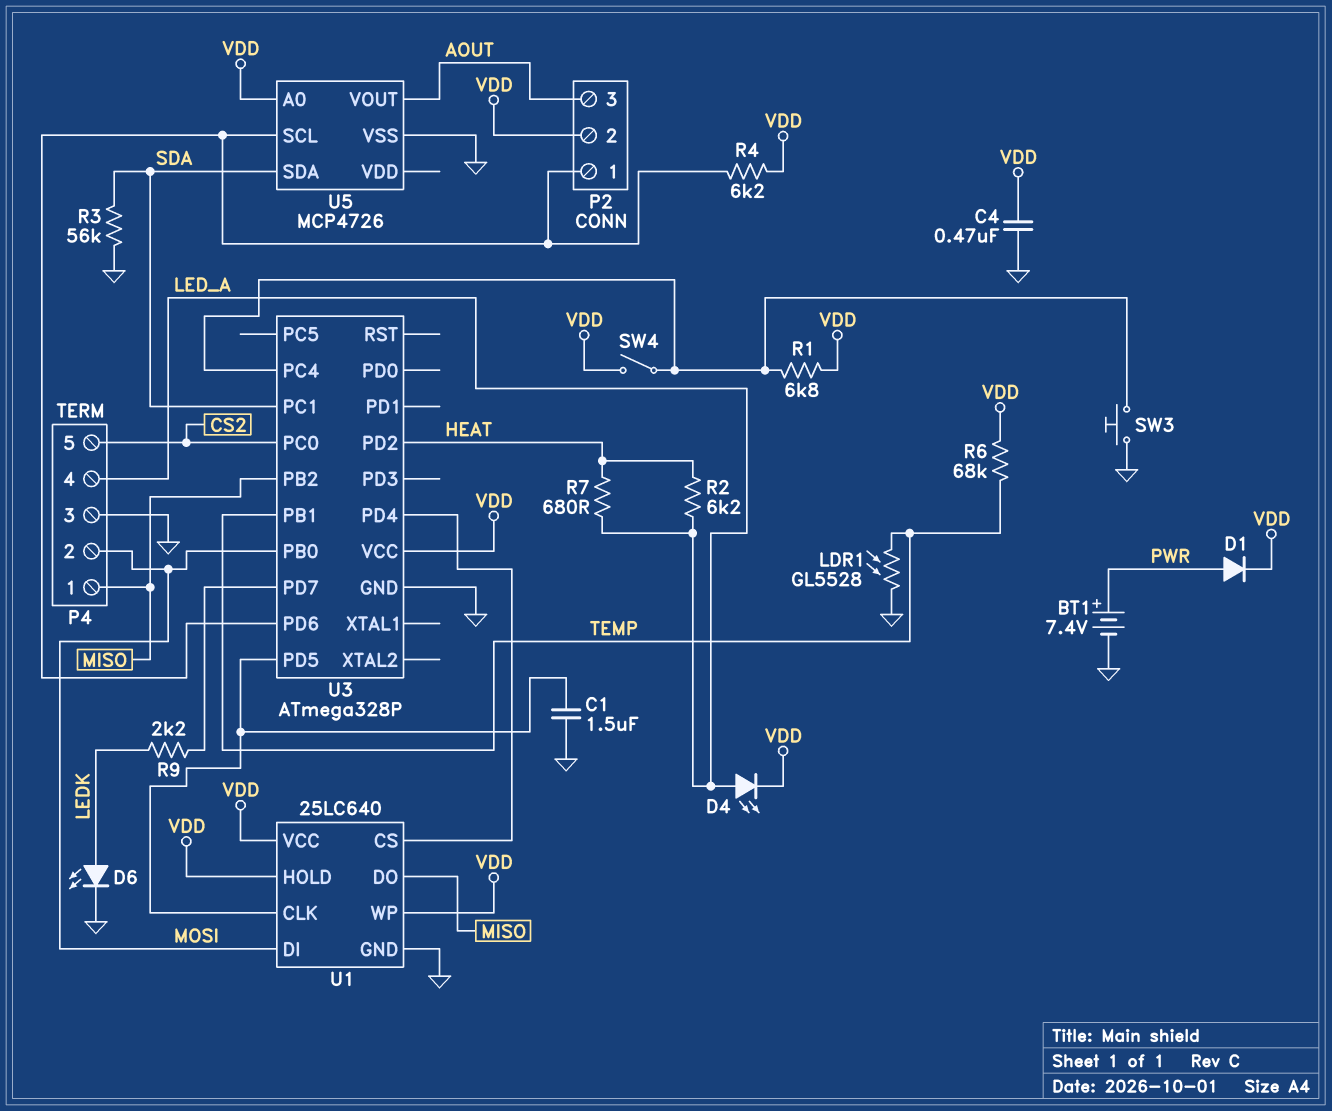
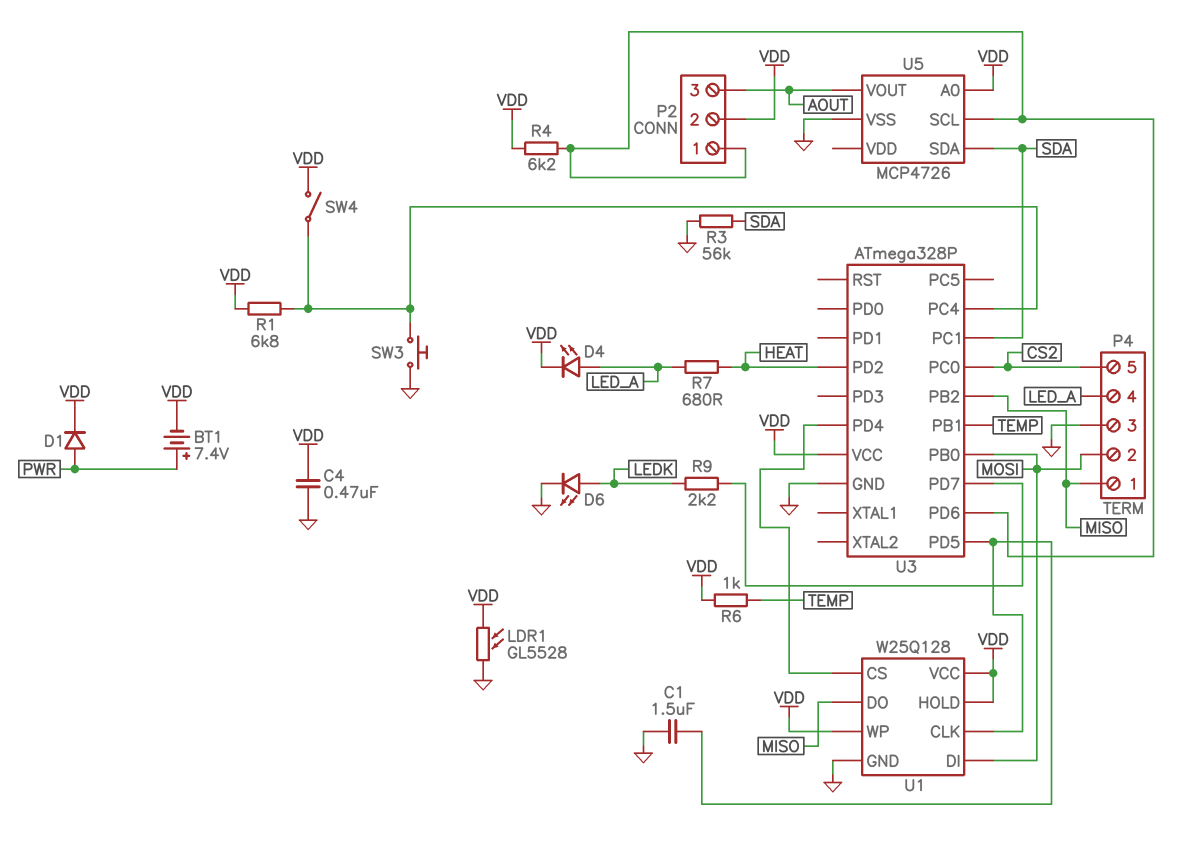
BT1: 7.4V (plus PWR, minus GND) -> 7.4V (plus PWR, minus VDD)
LDR1: GL5528 (GND, TEMP) -> GL5528 (GND, VDD)
R2: 6.2k (HEAT, LED_A) -> none
R6: 68k (TEMP, VDD) -> 1k (TEMP, VDD)
U1: 25LC640 -> W25Q128

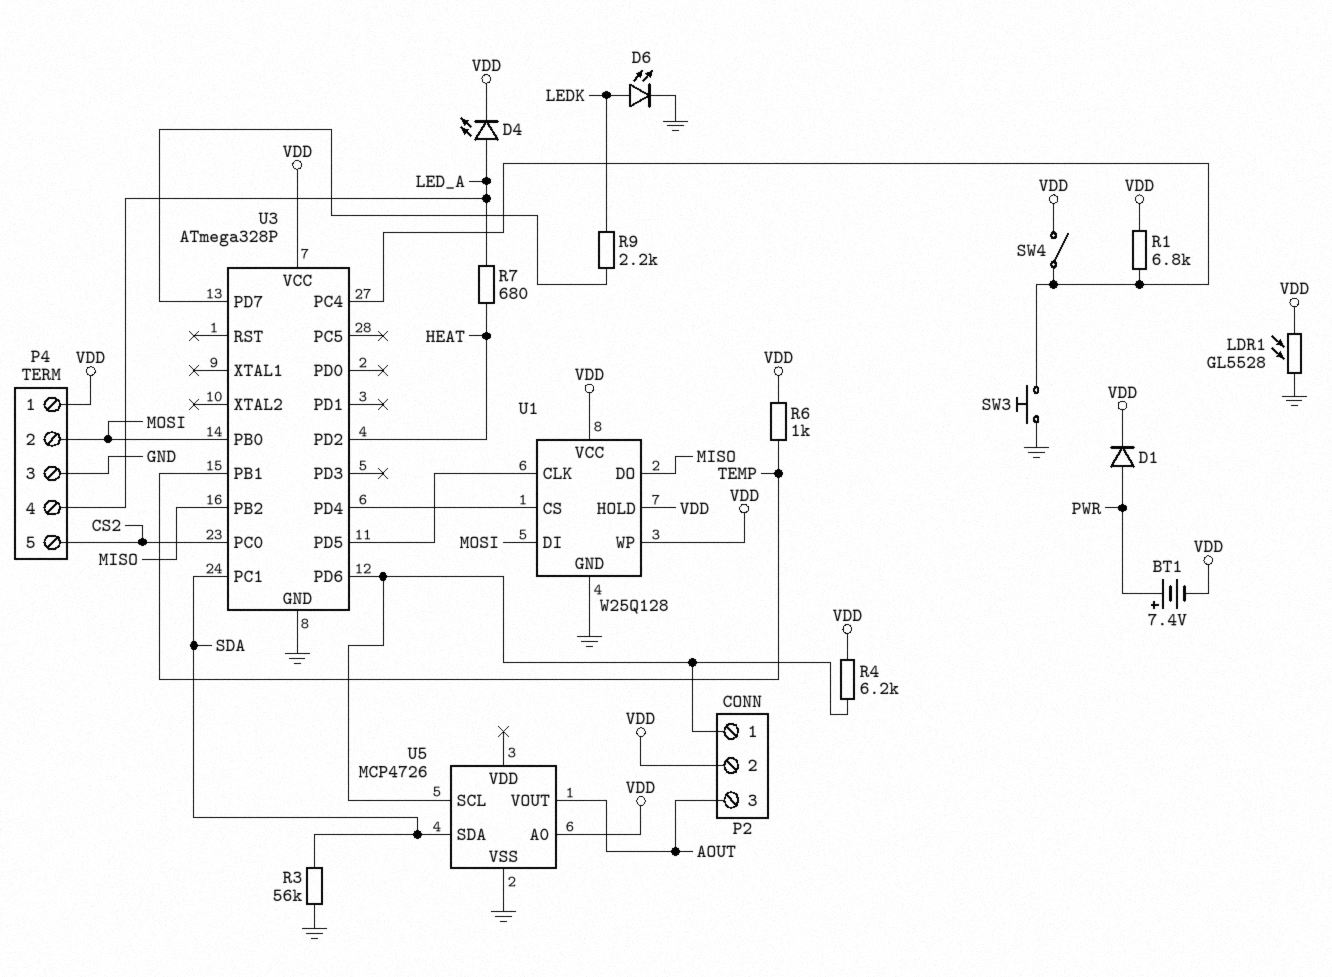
C1: 1.5uF (GND, U1/CLK) -> none
C4: 470nF (GND, VDD) -> none
P4 pin 1: MISO -> VDD

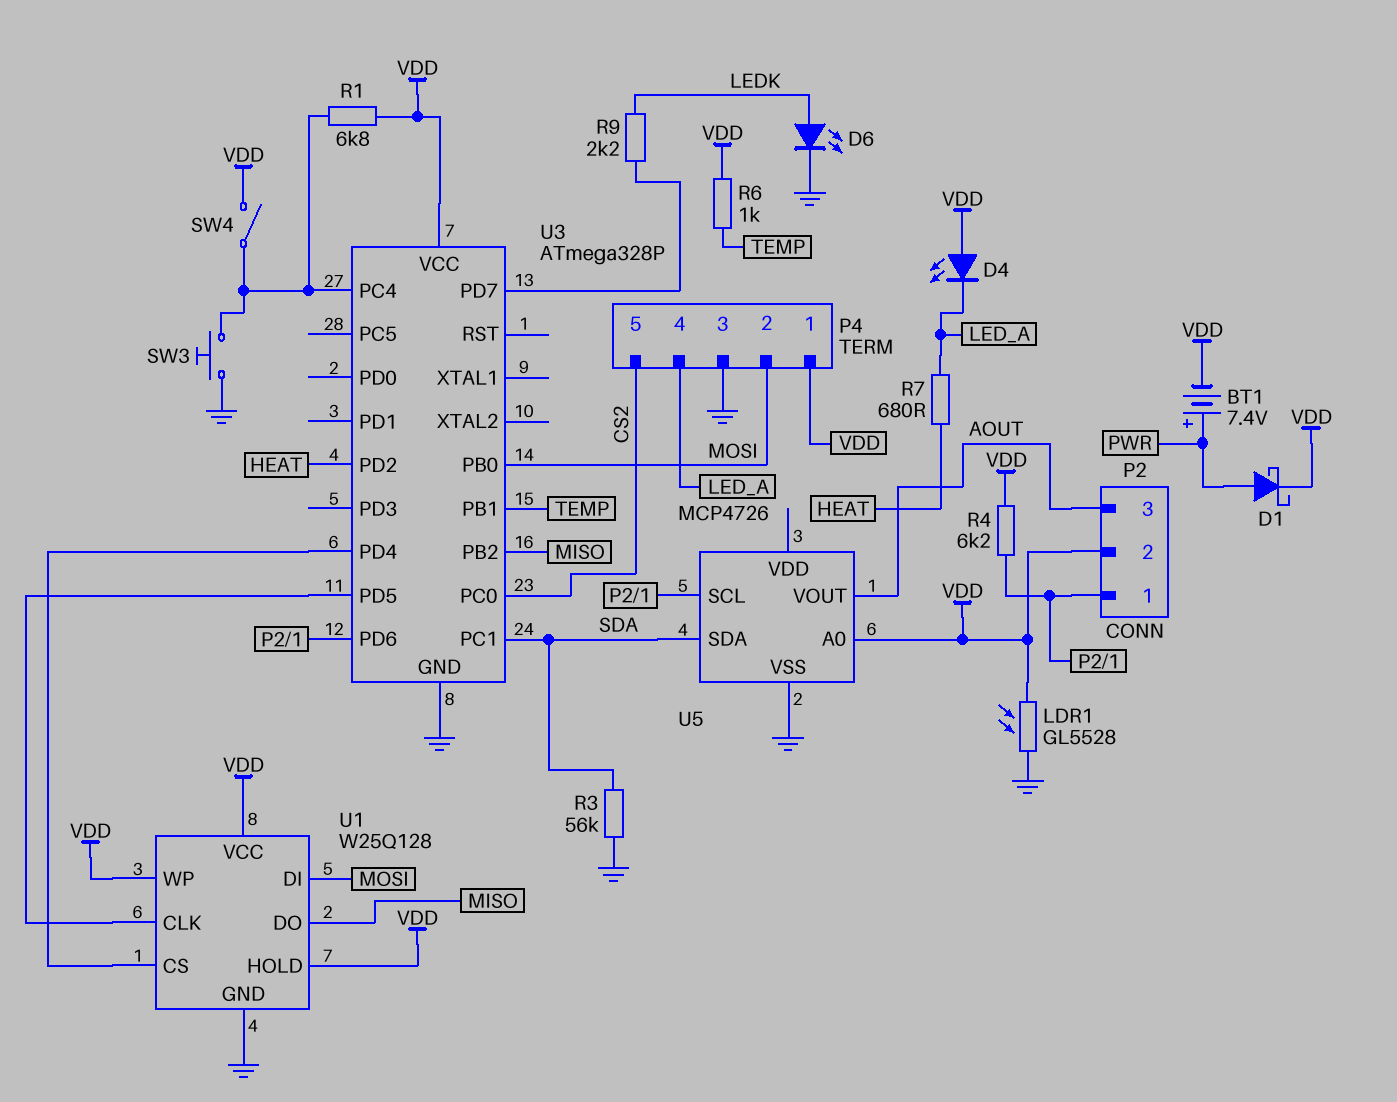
D1: diode (A PWR, K VDD) -> schottky (A PWR, K VDD)
D4: LED (A LED_A, K VDD) -> LED (A VDD, K LED_A)

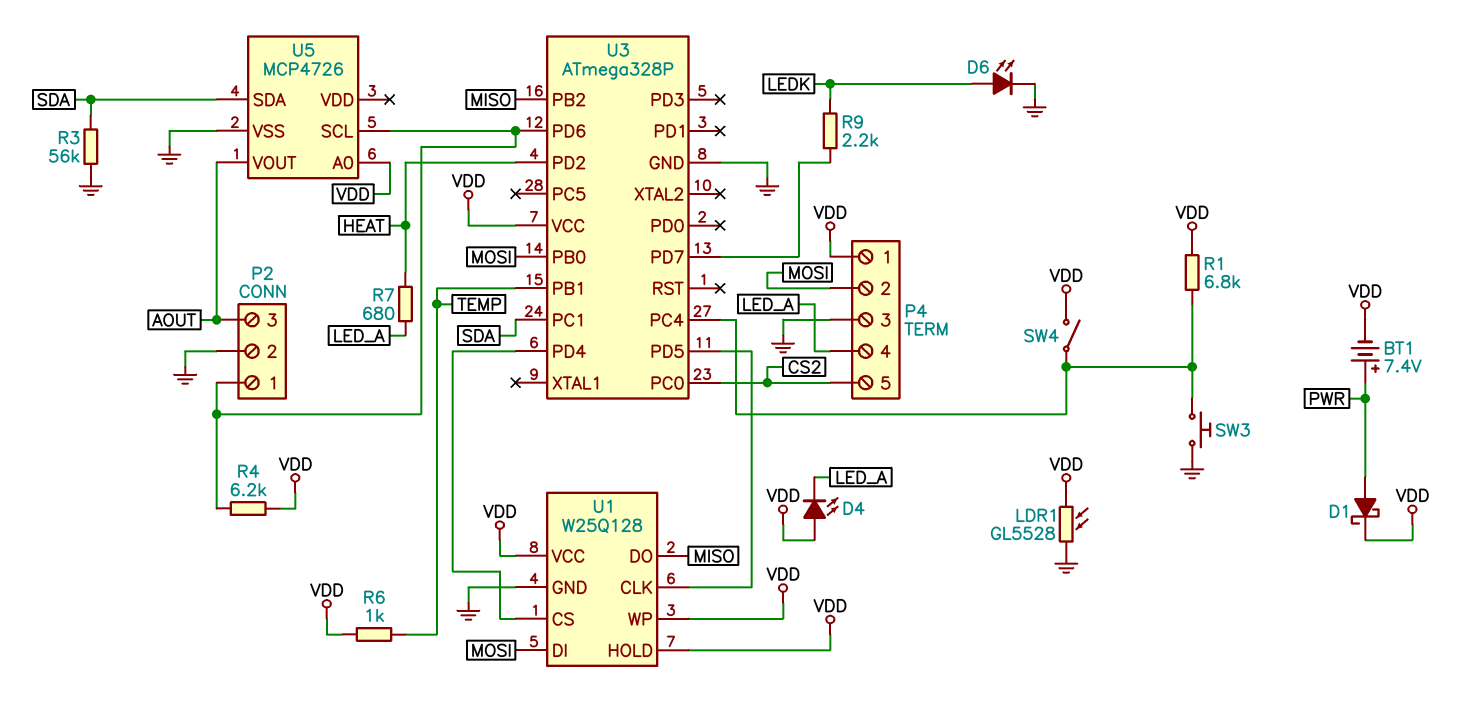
P2 pin 2: VDD -> GND

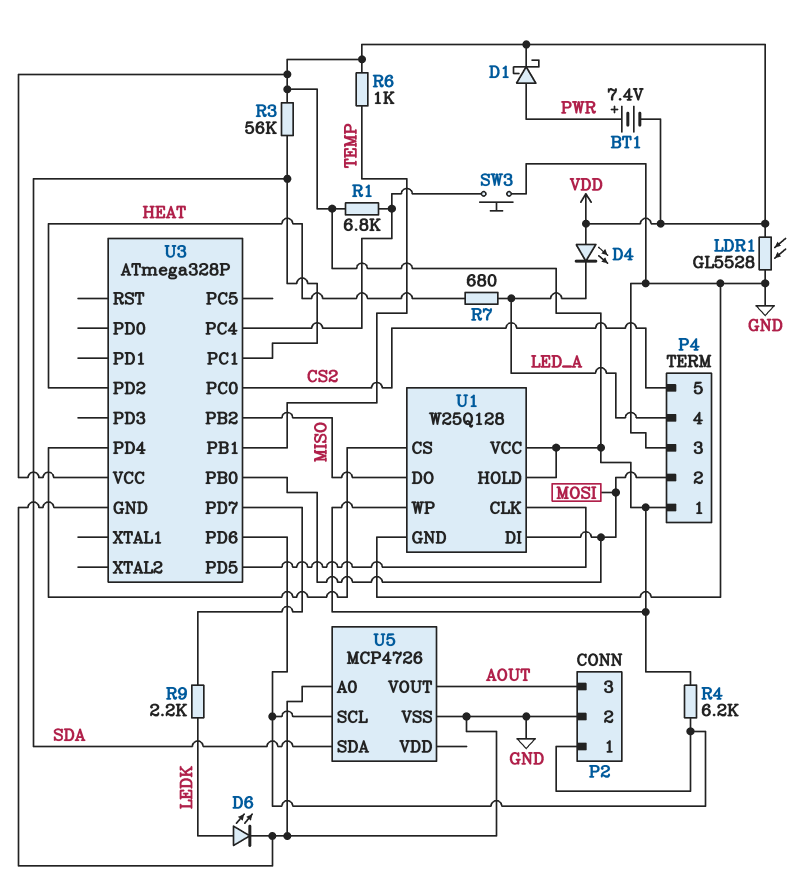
R3: 56k (GND, SDA) -> 56k (SDA, VDD)
SW4: switch (U3/PC4, VDD) -> none
U5 pin A0: VDD -> GND

